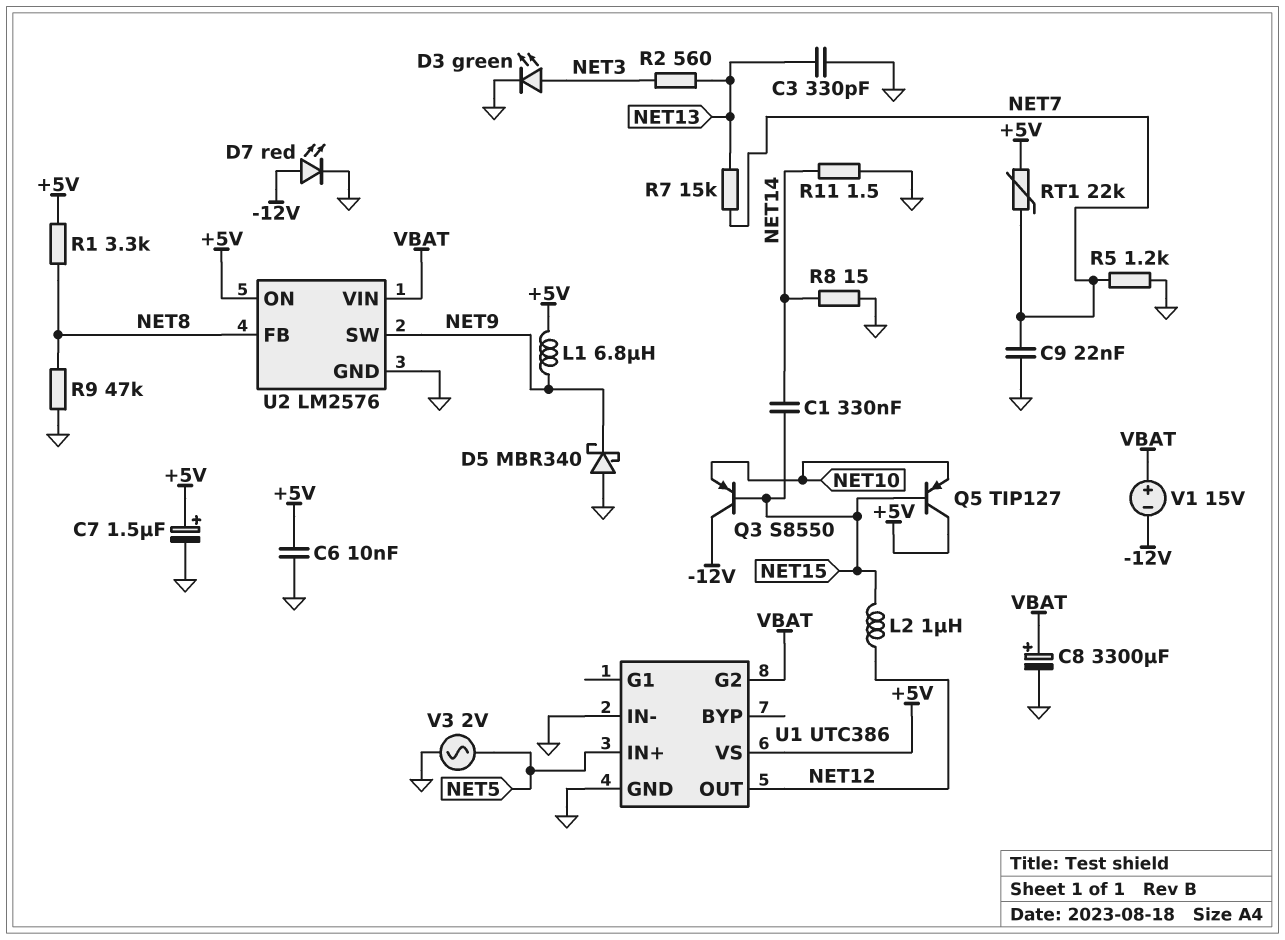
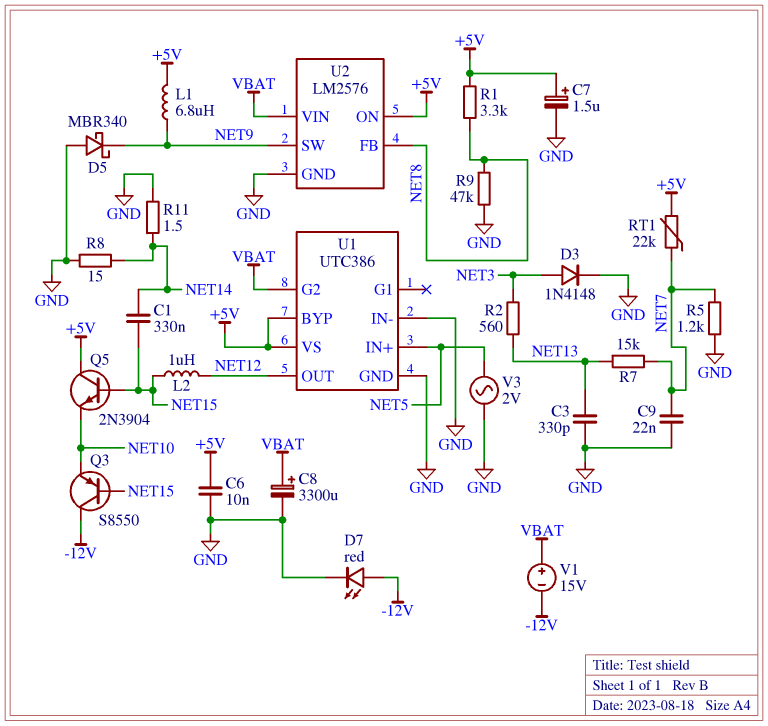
D3: LED green (A NET3, K GND) -> diode 1N4148 (A NET3, K GND)
Q5: PNP TIP127 (B NET15, C +5V, E NET10) -> NPN 2N3904 (B NET15, C +5V, E NET10)
U1 pin BYP: none -> +5V

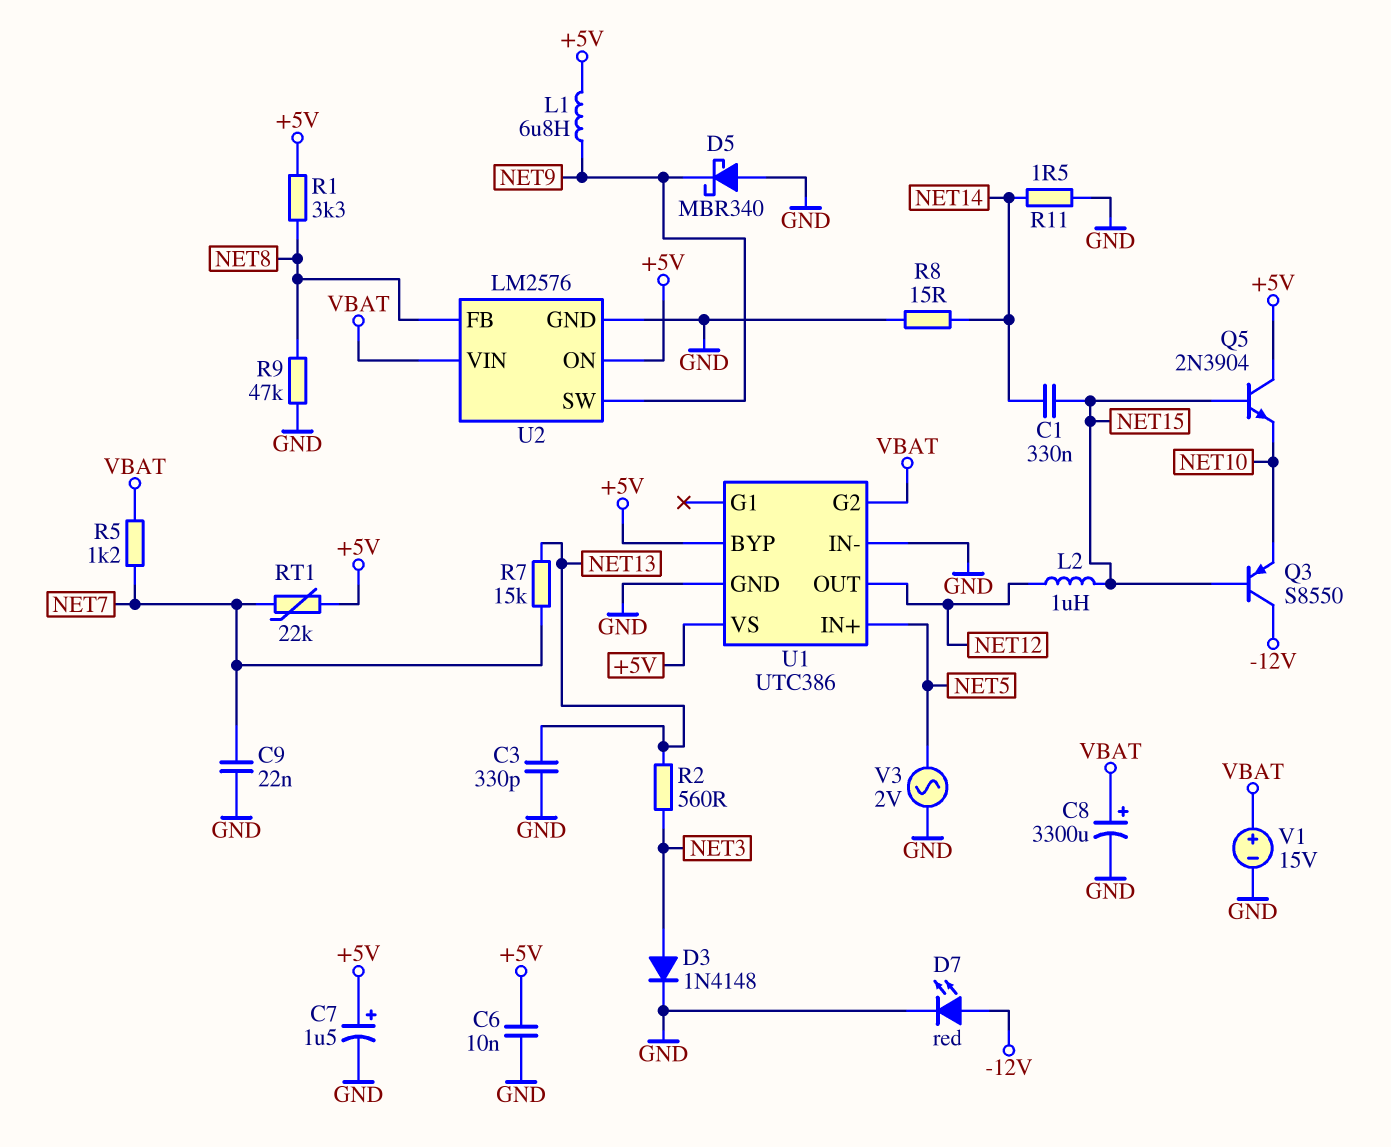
R5: 1.2k (GND, NET7) -> 1.2k (NET7, VBAT)
V1: 15V (plus VBAT, minus -12V) -> 15V (plus VBAT, minus GND)

